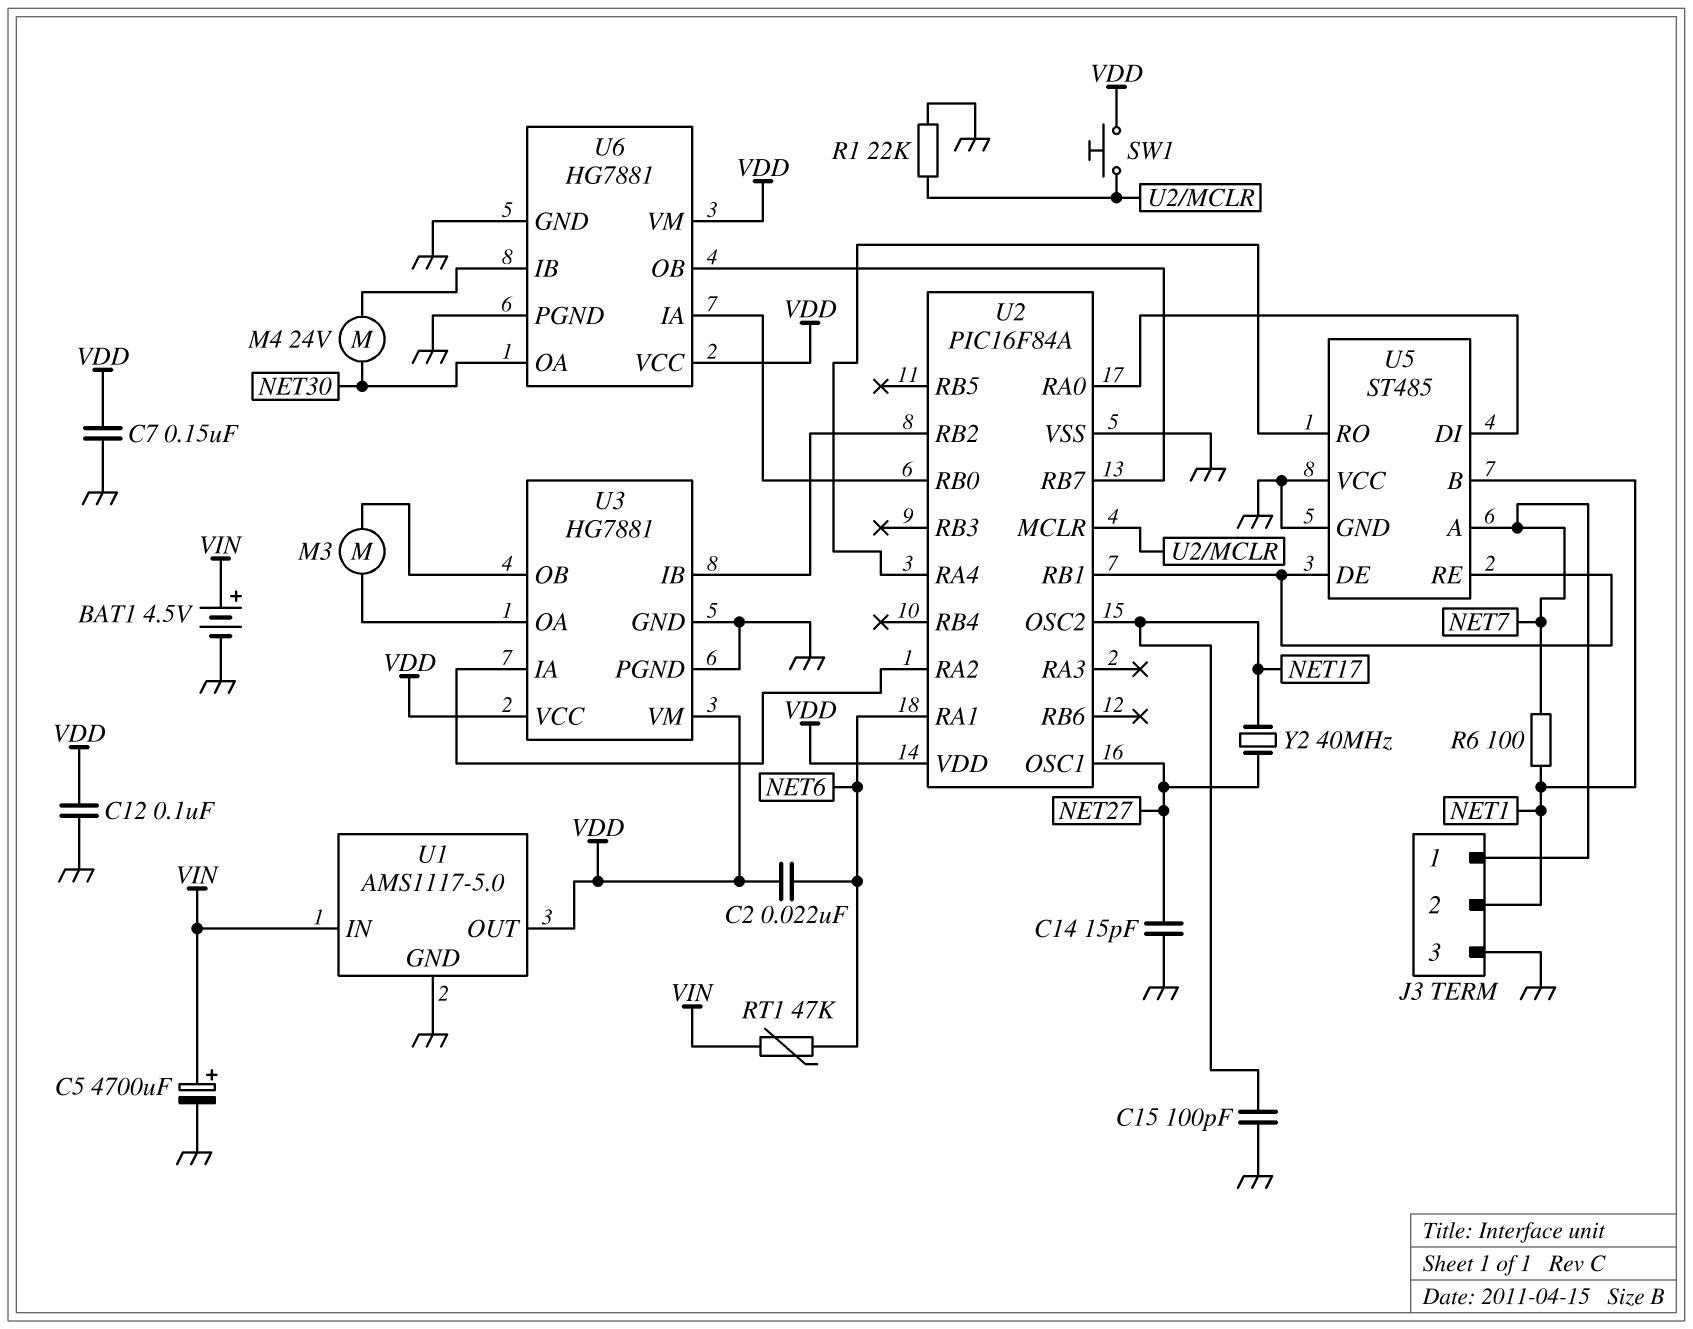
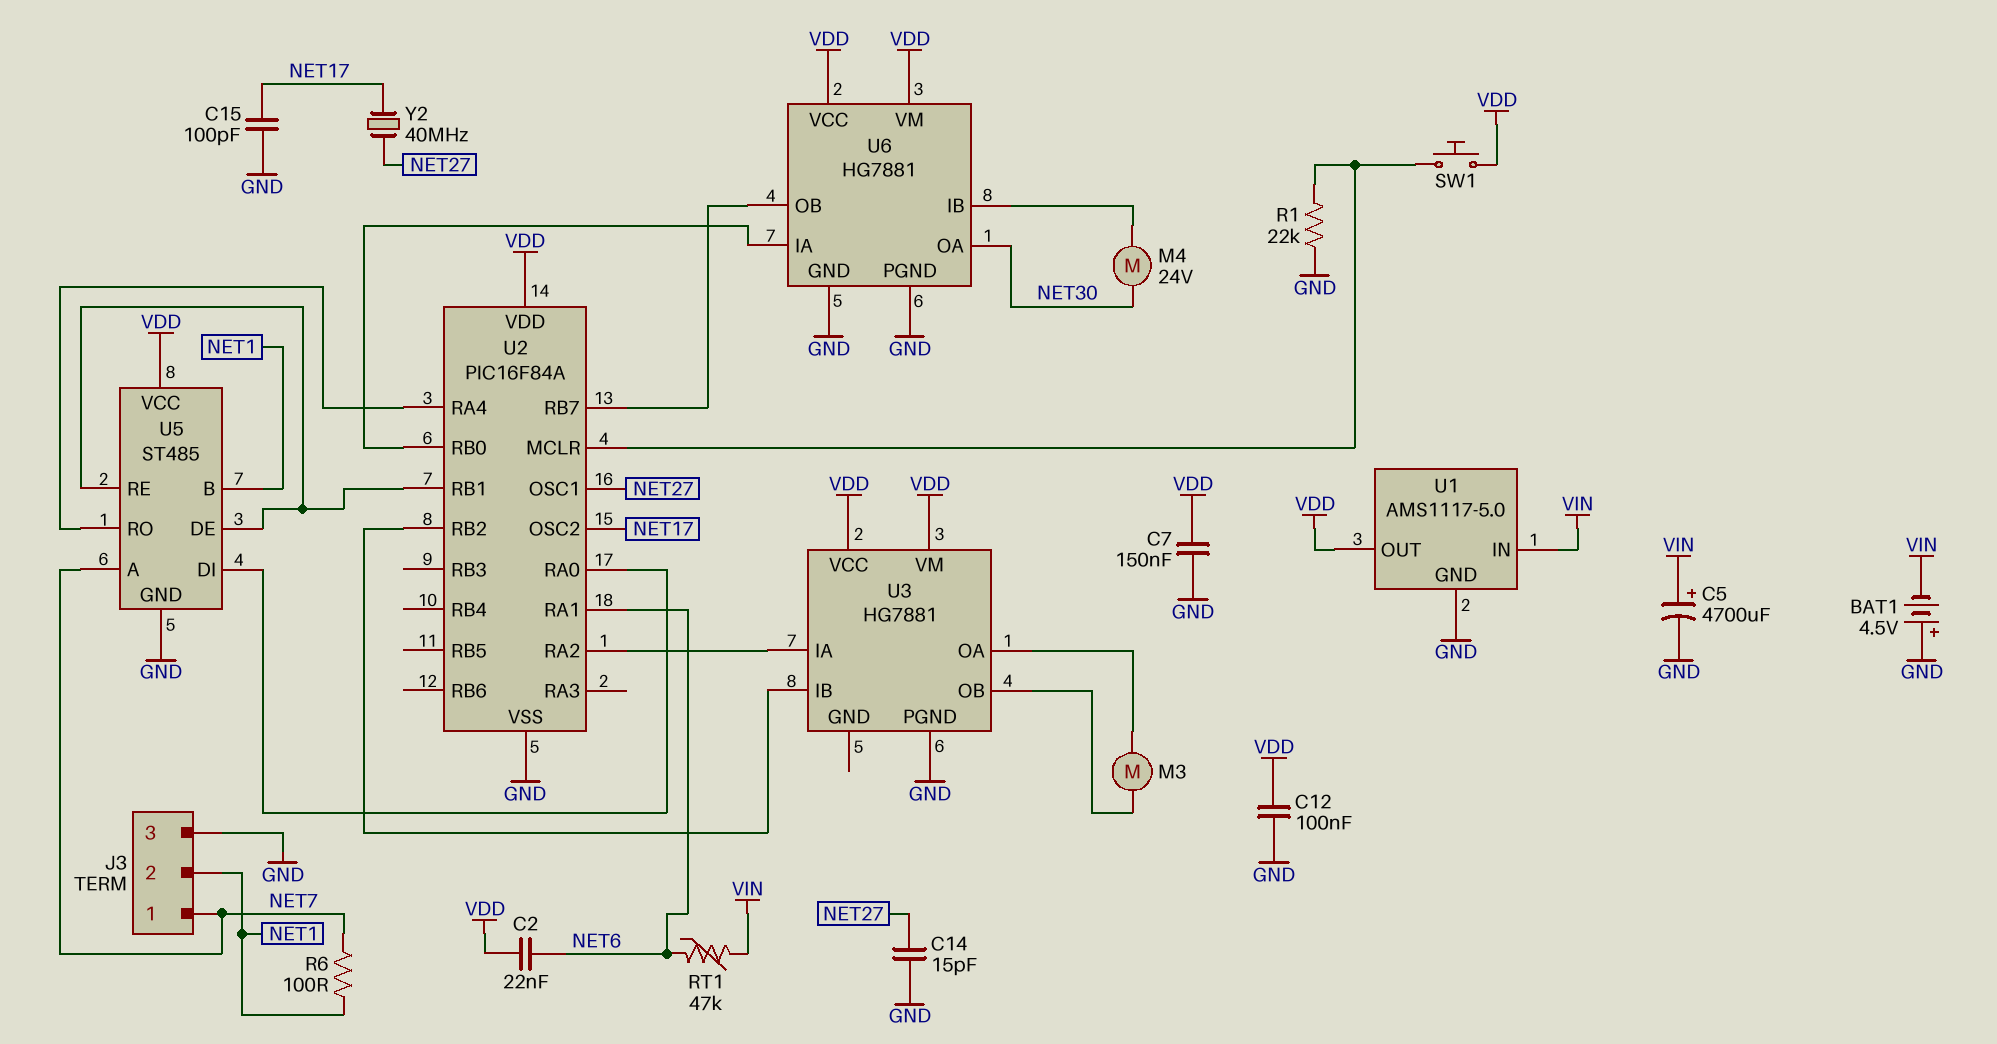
BAT1: 4.5V (plus VIN, minus GND) -> 4.5V (plus GND, minus VIN)
U3 pin GND: GND -> none
U5 pin VCC: GND -> VDD

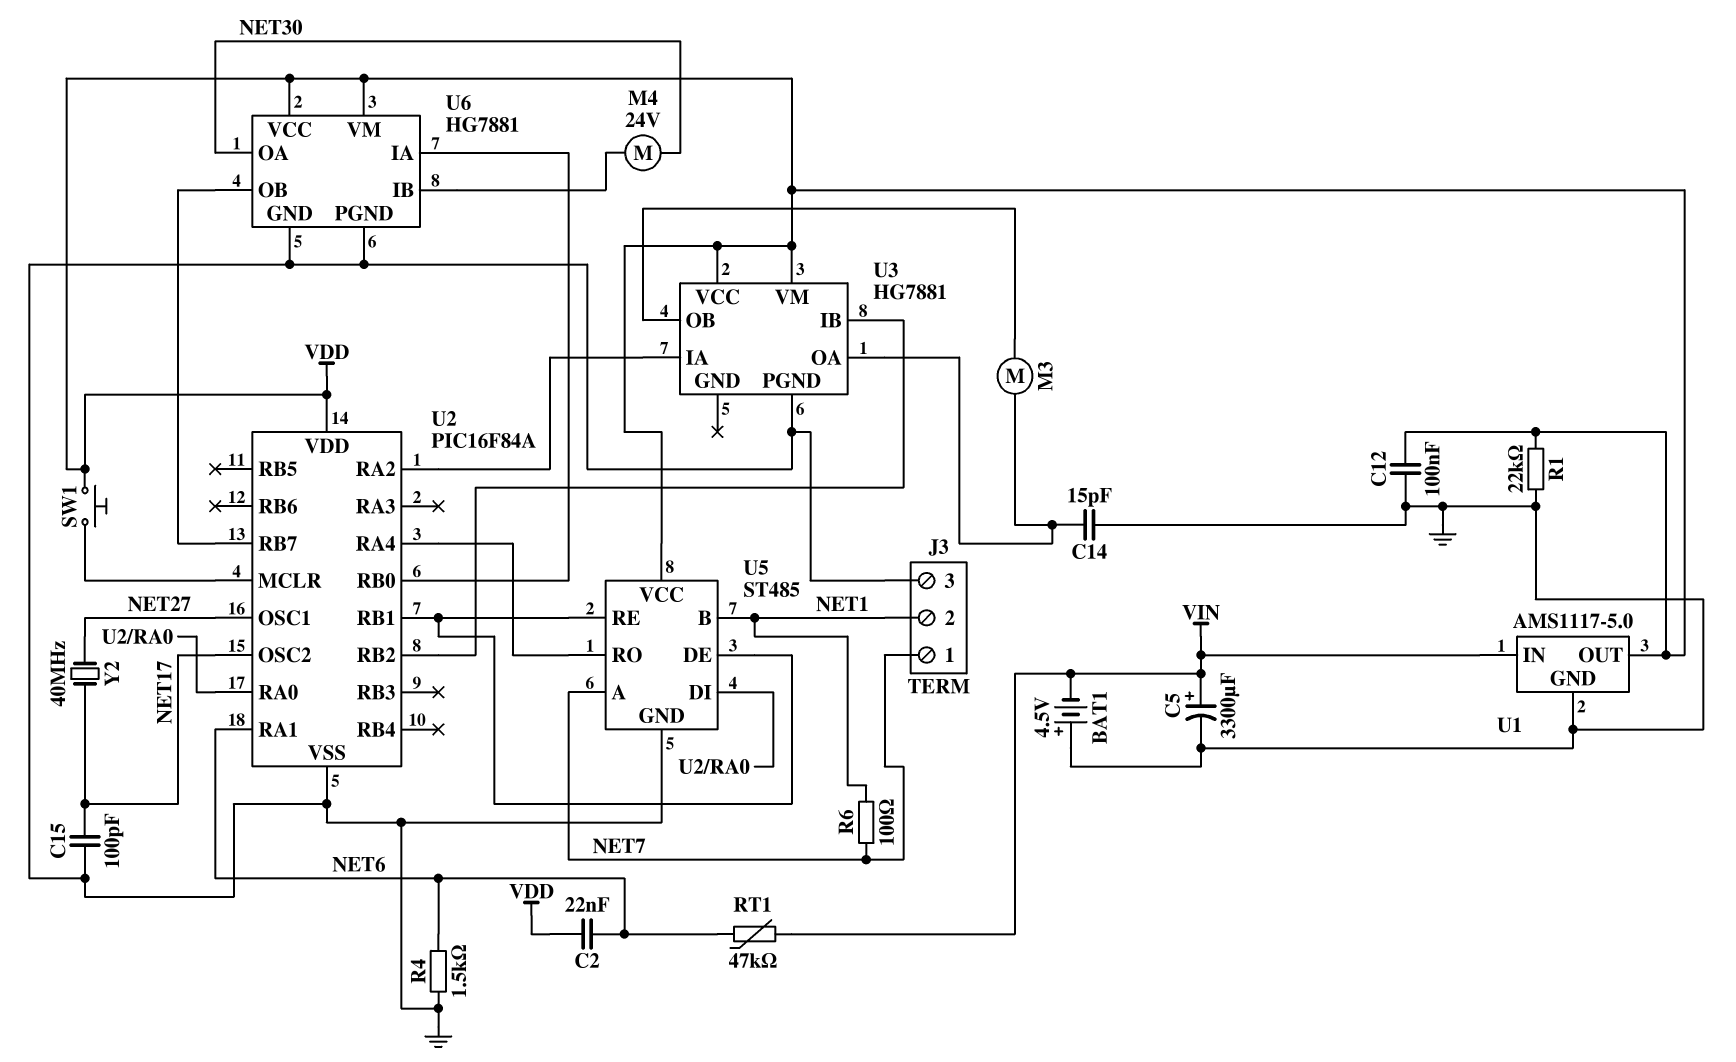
C5: 4700uF (plus VIN, minus GND) -> 3300uF (plus VIN, minus GND)
C7: 150nF (GND, VDD) -> none
C14: 15pF (GND, NET27) -> 15pF (GND, U3/OA)
R1: 22k (GND, U2/MCLR) -> 22k (GND, VDD)
R4: none -> 1.5k (GND, NET6)

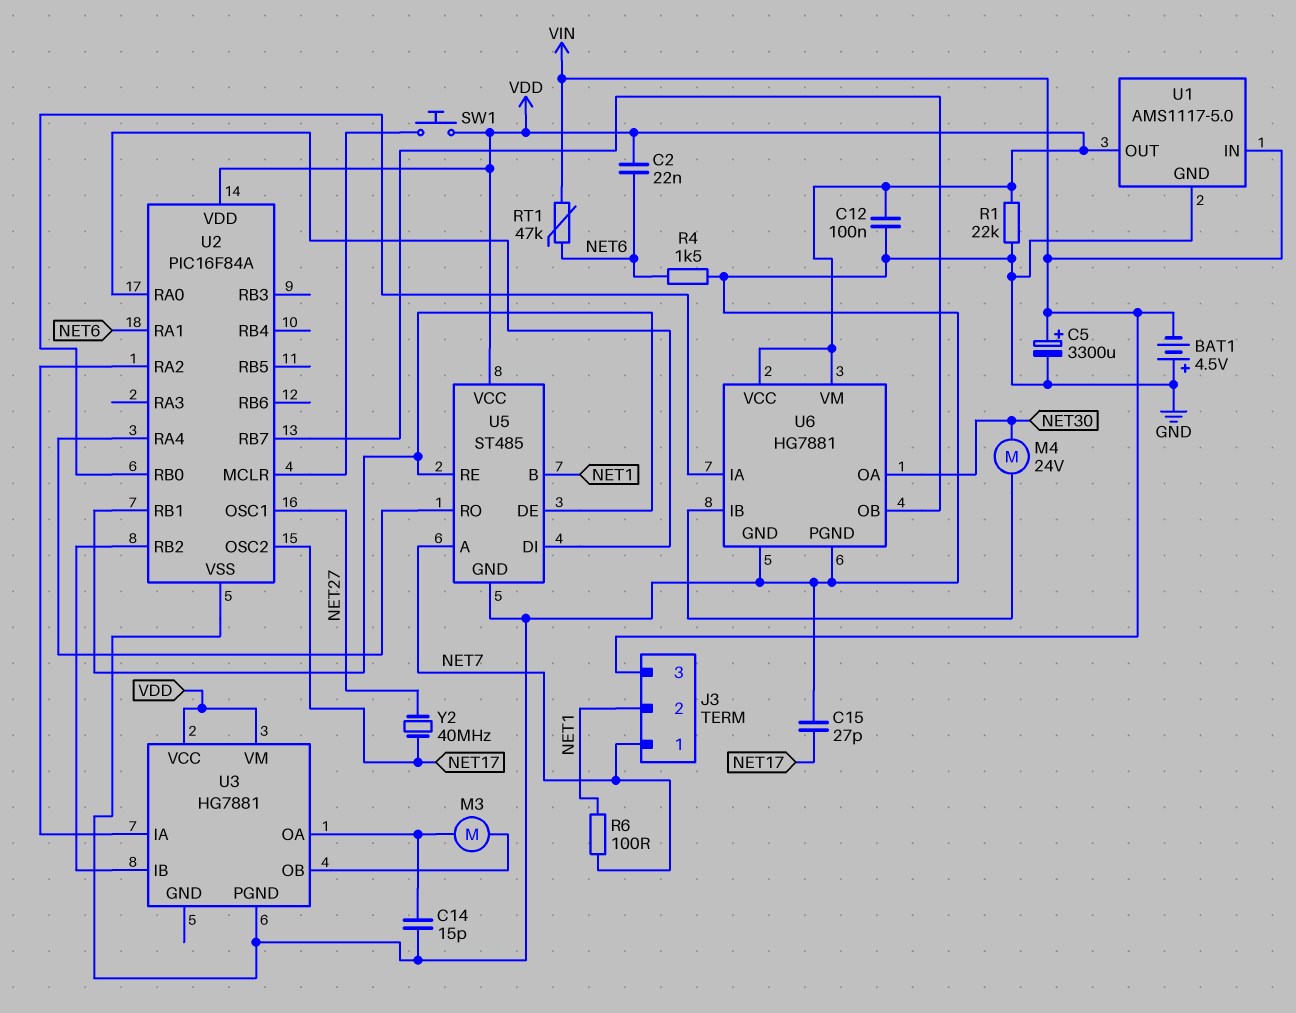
C15: 100pF (GND, NET17) -> 27pF (GND, NET17)
J3 pin 3: GND -> VIN

